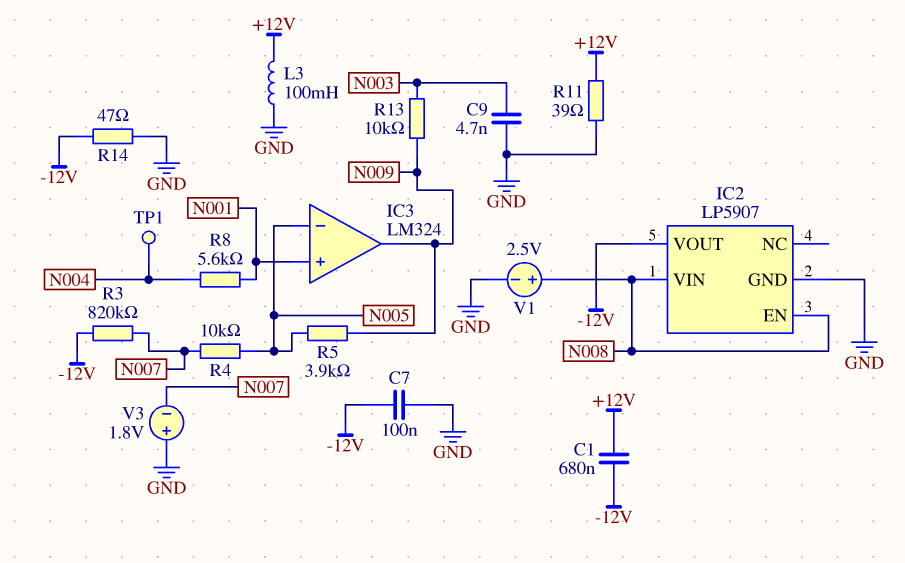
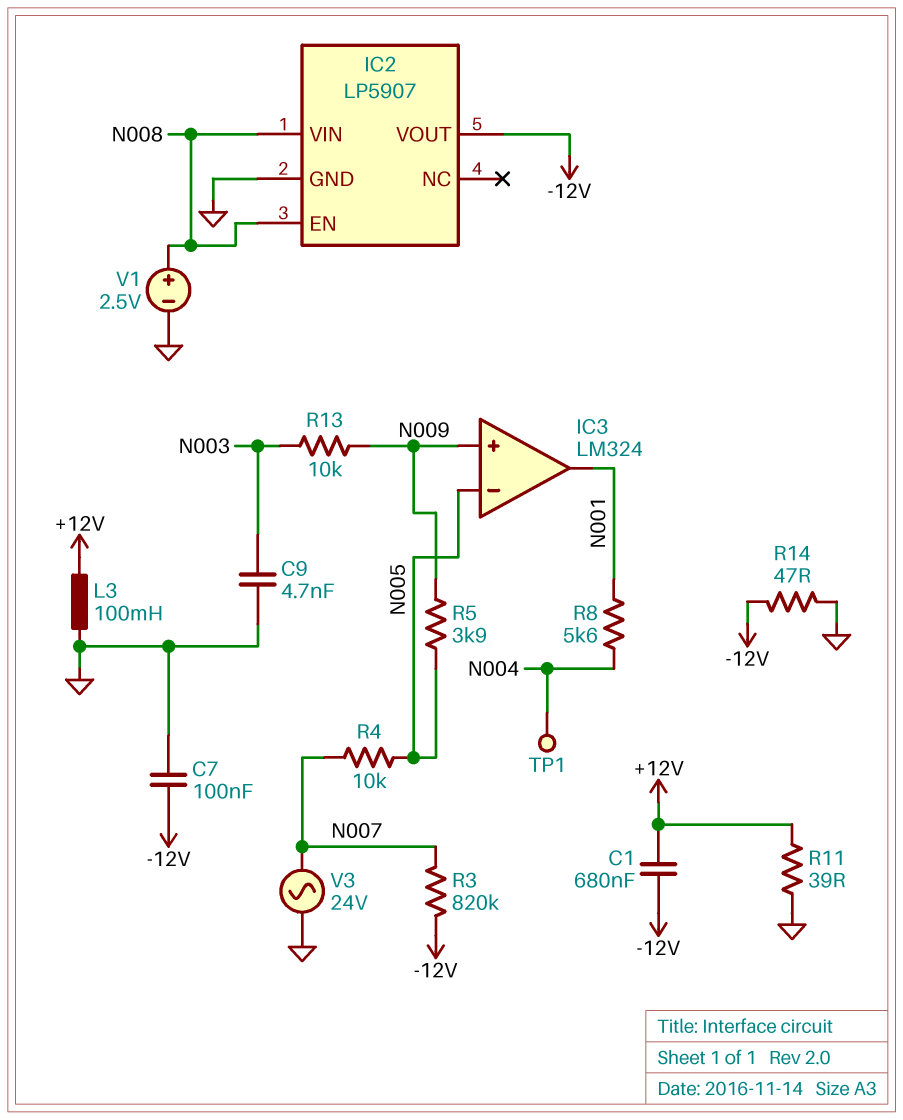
IC3 pin in+: N001 -> N009
IC3 pin out: N009 -> N001
V3: 1.8V (plus GND, minus N007) -> AC 24V (GND, N007)

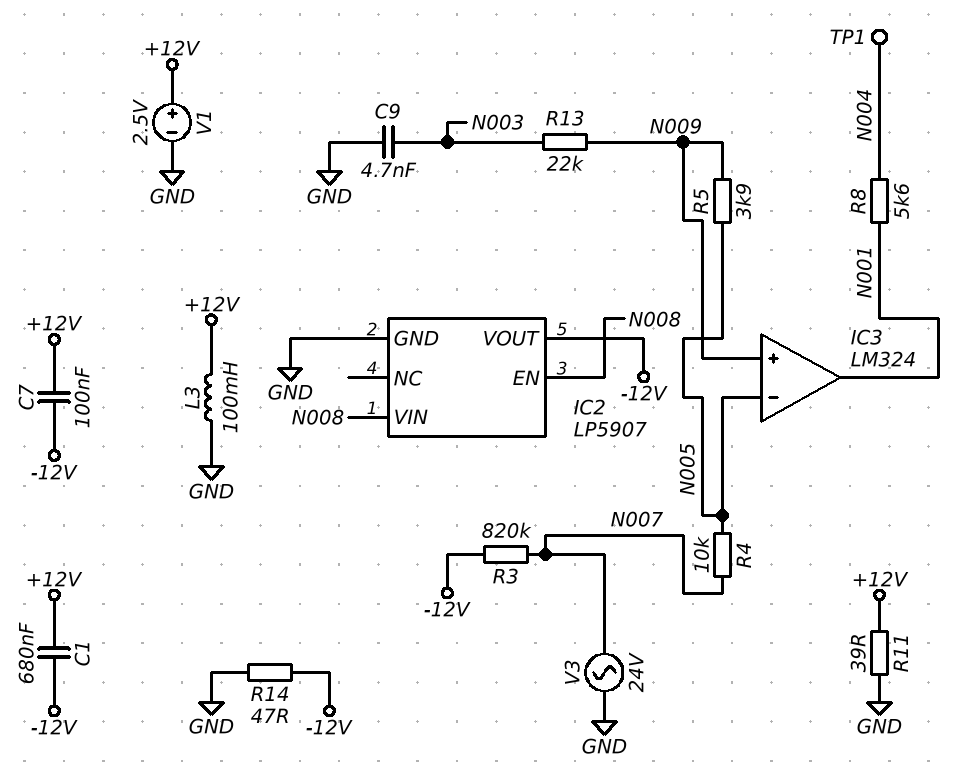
C7: 100nF (-12V, GND) -> 100nF (+12V, -12V)
R13: 10k (N003, N009) -> 22k (N003, N009)
V1: 2.5V (plus N008, minus GND) -> 2.5V (plus +12V, minus GND)

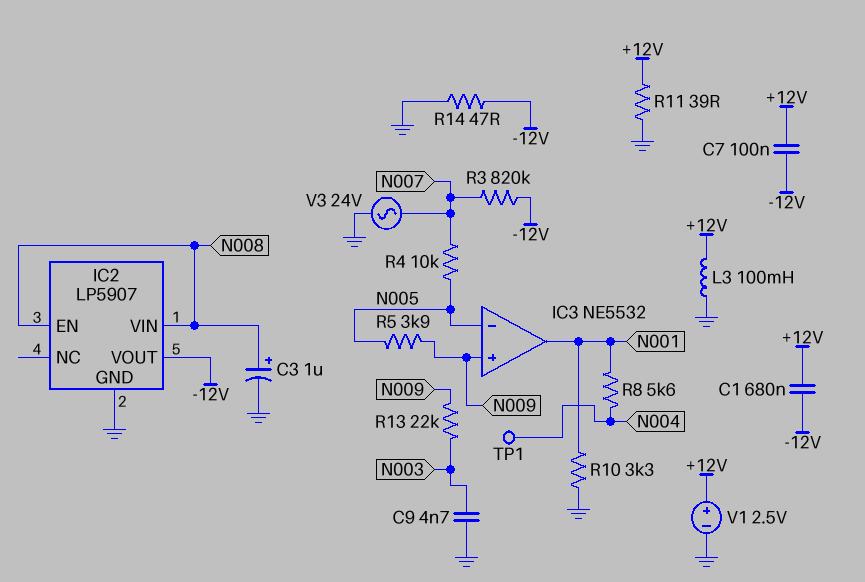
C3: none -> 1uF (plus N008, minus GND)
IC3: LM324 -> NE5532
R10: none -> 3.3k (GND, N001)

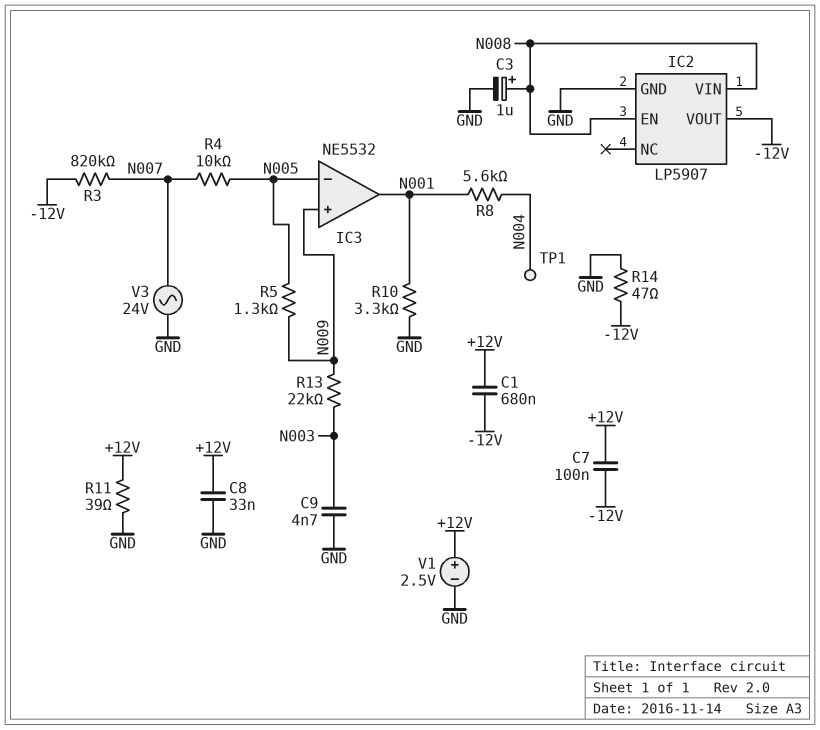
C8: none -> 33nF (+12V, GND)
L3: 100mH (+12V, GND) -> none
R5: 3.9k (N005, N009) -> 1.3k (N005, N009)

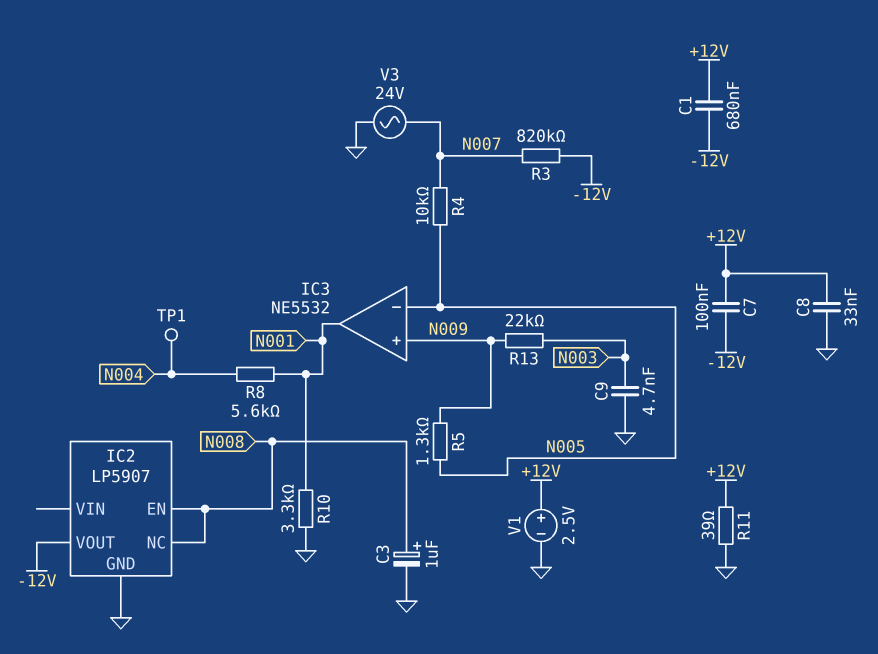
IC2 pin NC: none -> N008
IC2 pin VIN: N008 -> none
R14: 47 (-12V, GND) -> none

